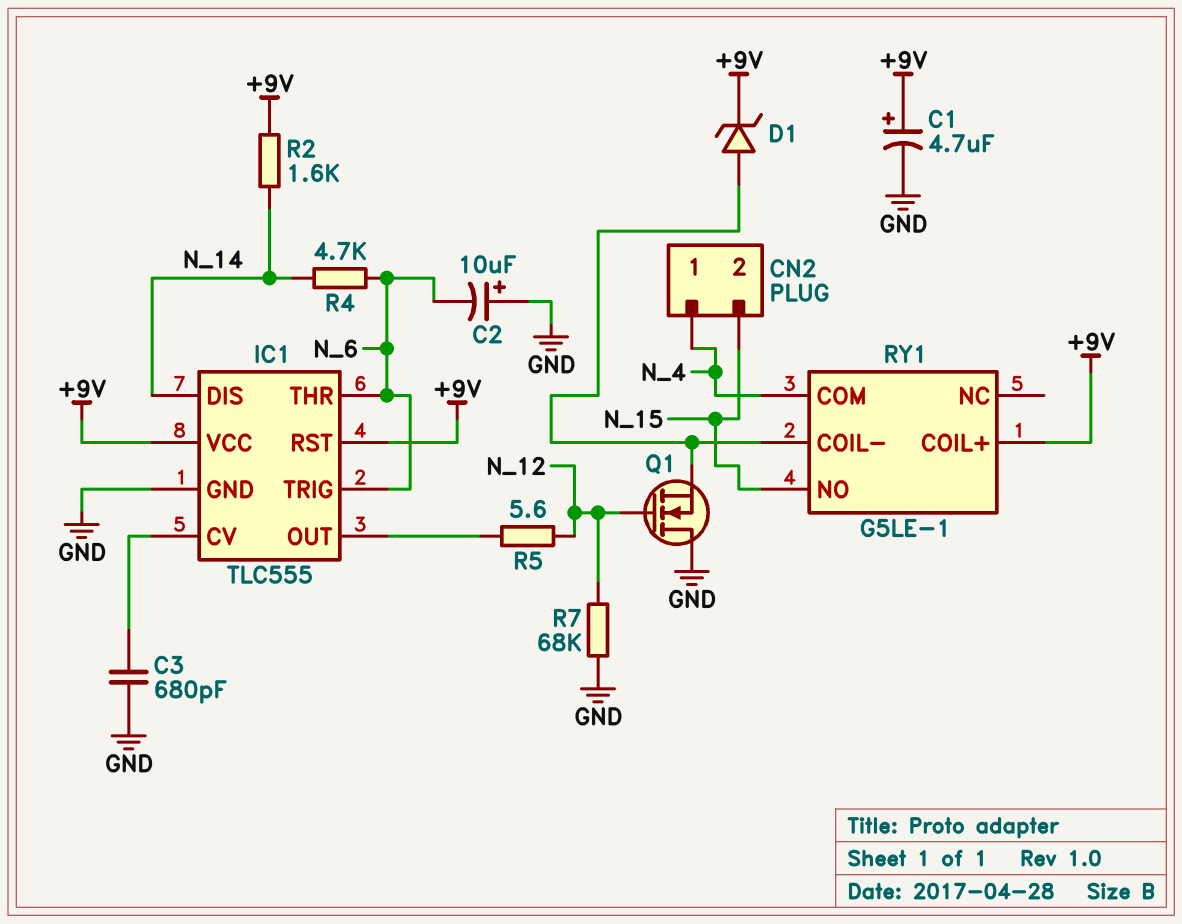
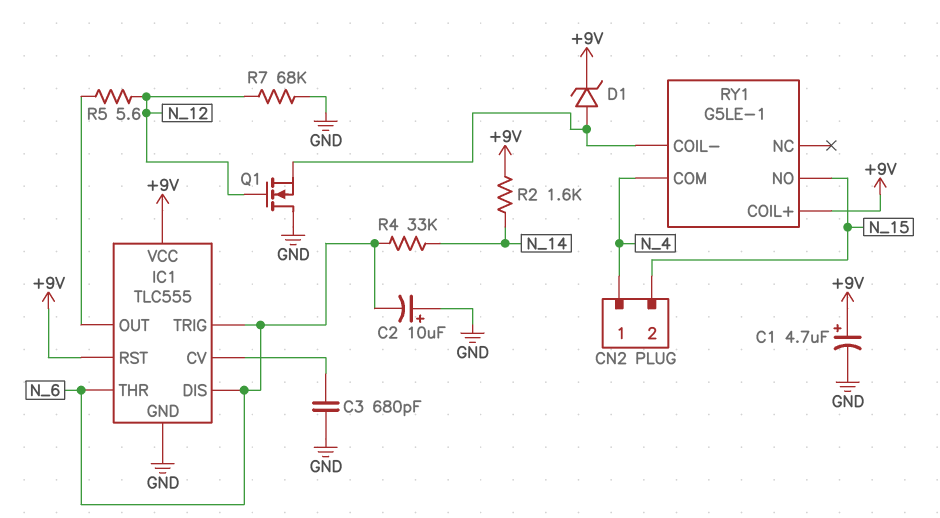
IC1 pin DIS: N_14 -> N_6
R4: 4.7k (N_6, N_14) -> 33k (N_6, N_14)

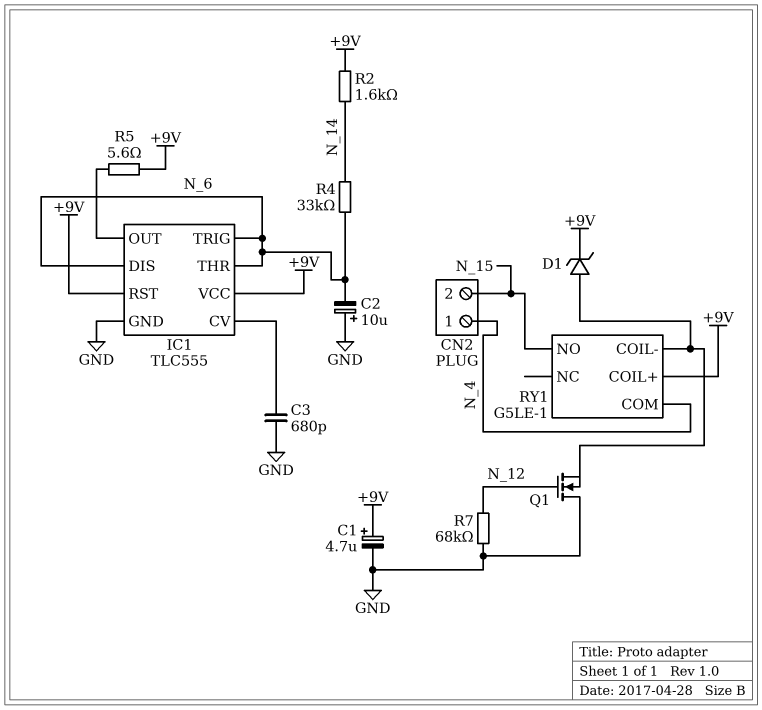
R5: 5.6 (IC1/OUT, N_12) -> 5.6 (+9V, IC1/OUT)

